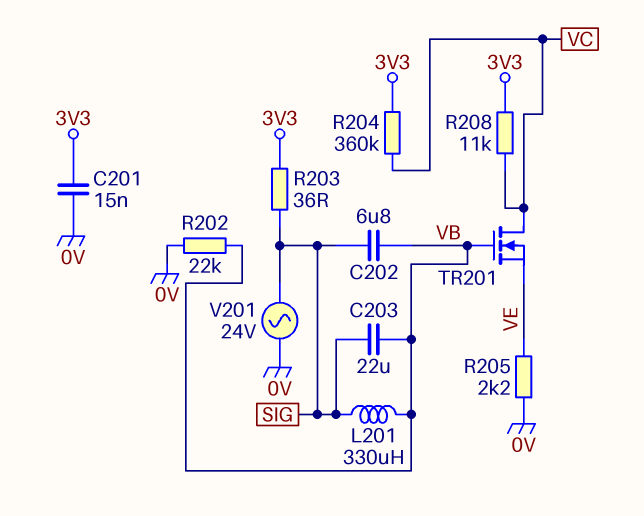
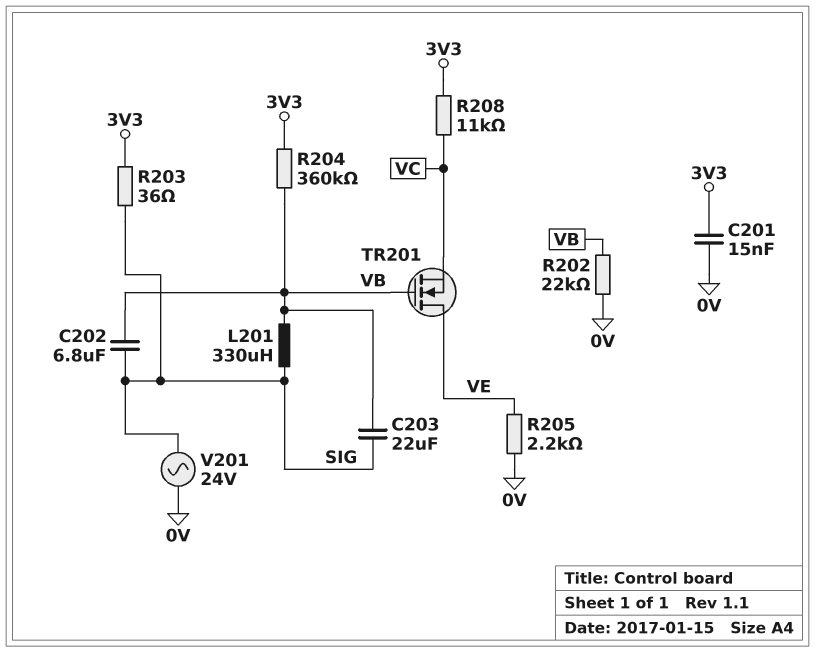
R204: 360k (3V3, VC) -> 360k (3V3, VB)
TR201: NMOS (G VB, D VC, S VE) -> NMOS (G VB, D VE, S VC)

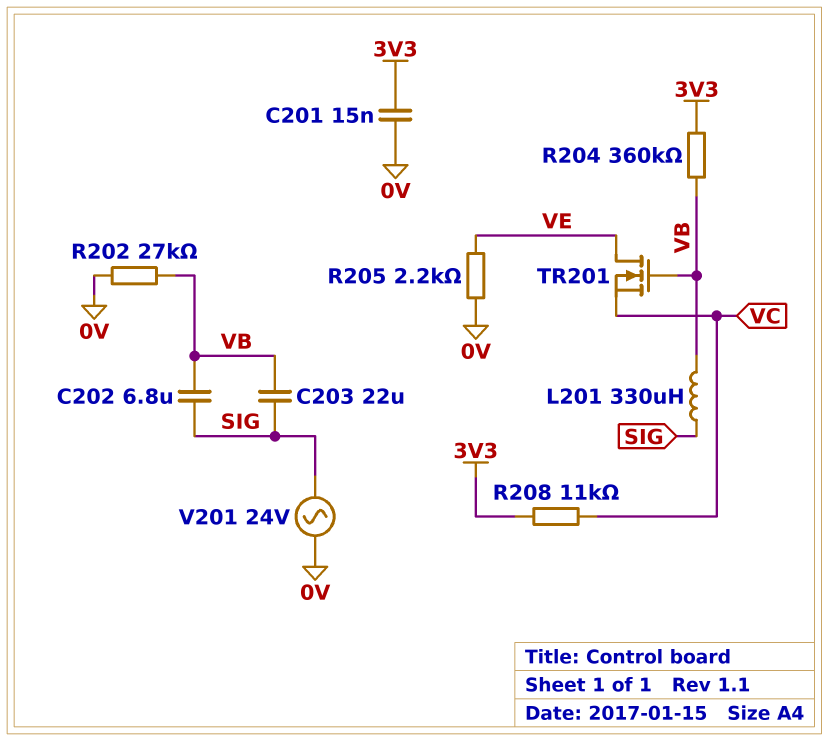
R202: 22k (0V, VB) -> 27k (0V, VB)
R203: 36 (3V3, SIG) -> none

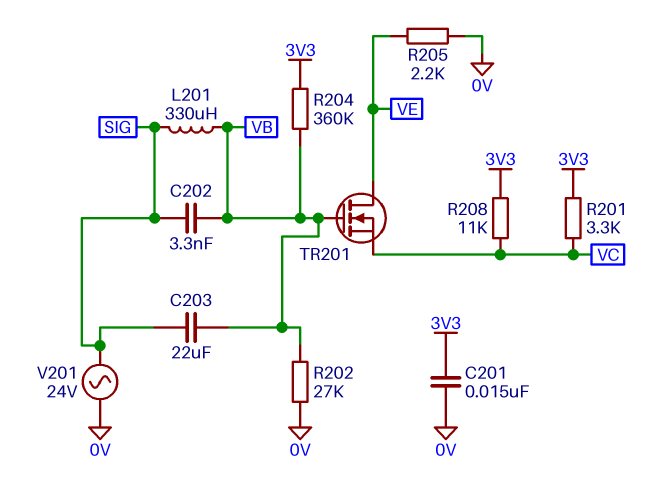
C202: 6.8uF (SIG, VB) -> 3.3nF (SIG, VB)
R201: none -> 3.3k (3V3, VC)

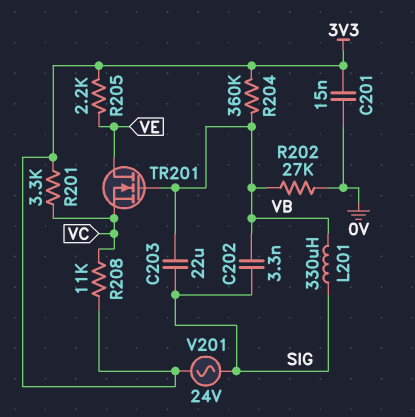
R205: 2.2k (0V, VE) -> 2.2k (3V3, VE)
V201: AC 24V (0V, SIG) -> AC 24V (3V3, SIG)

